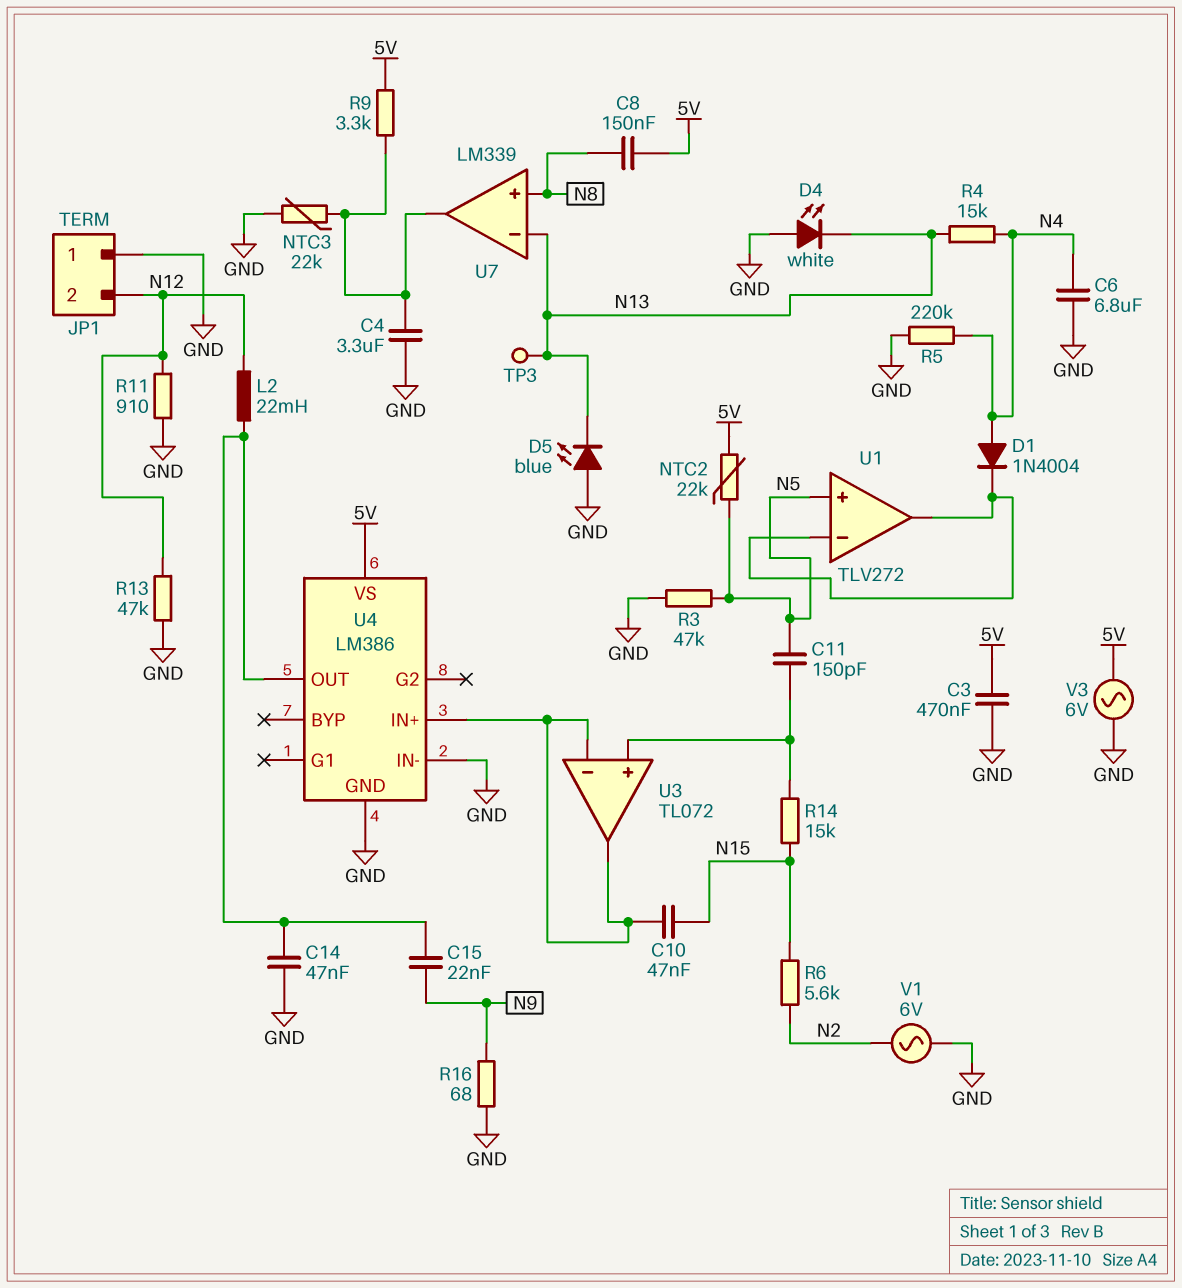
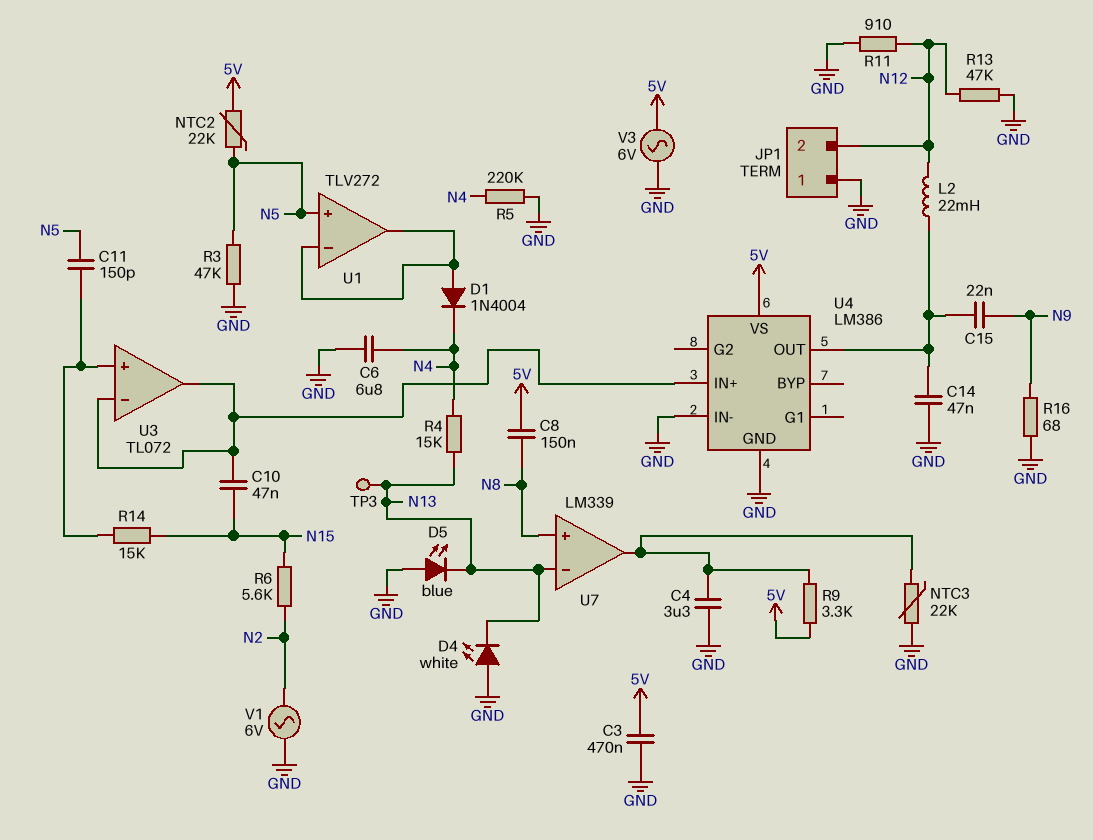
D1: diode 1N4004 (A N4, K U1/in-) -> diode 1N4004 (A U1/in-, K N4)

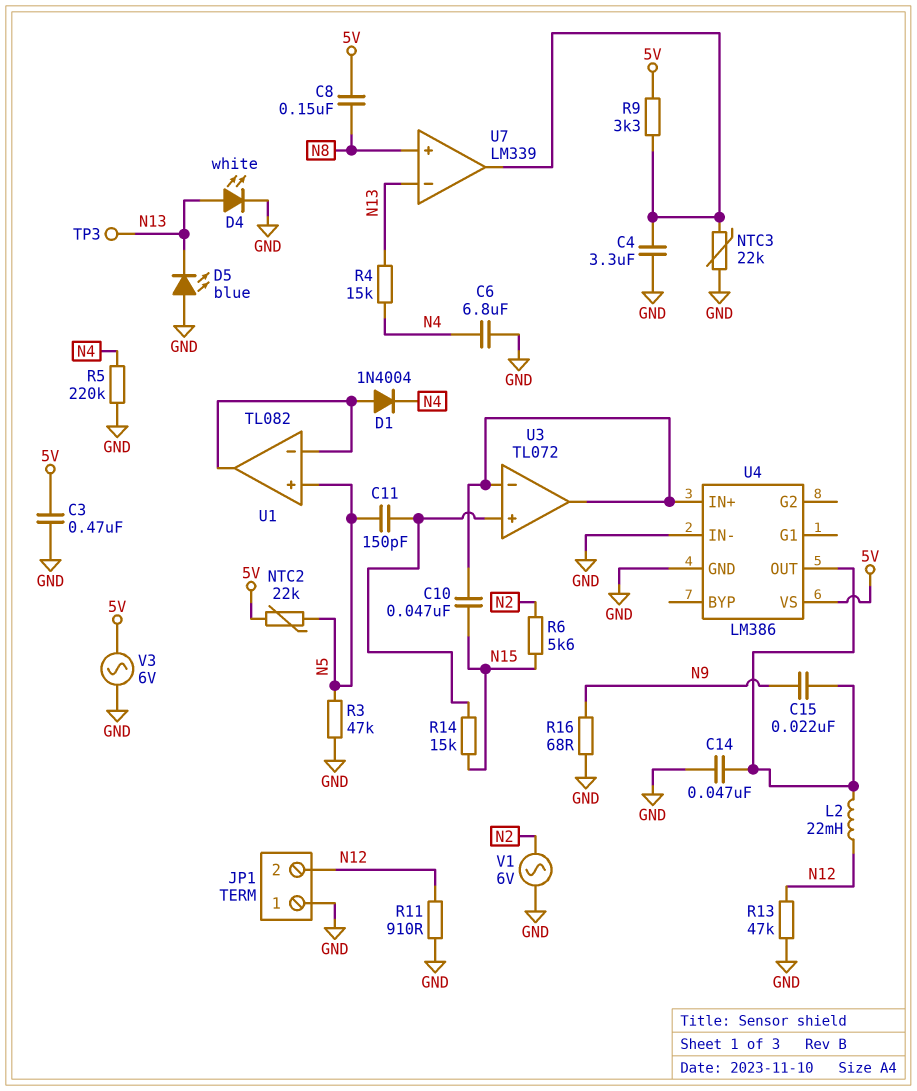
D4: LED white (A GND, K N13) -> LED white (A N13, K GND)
U1: TLV272 -> TL082

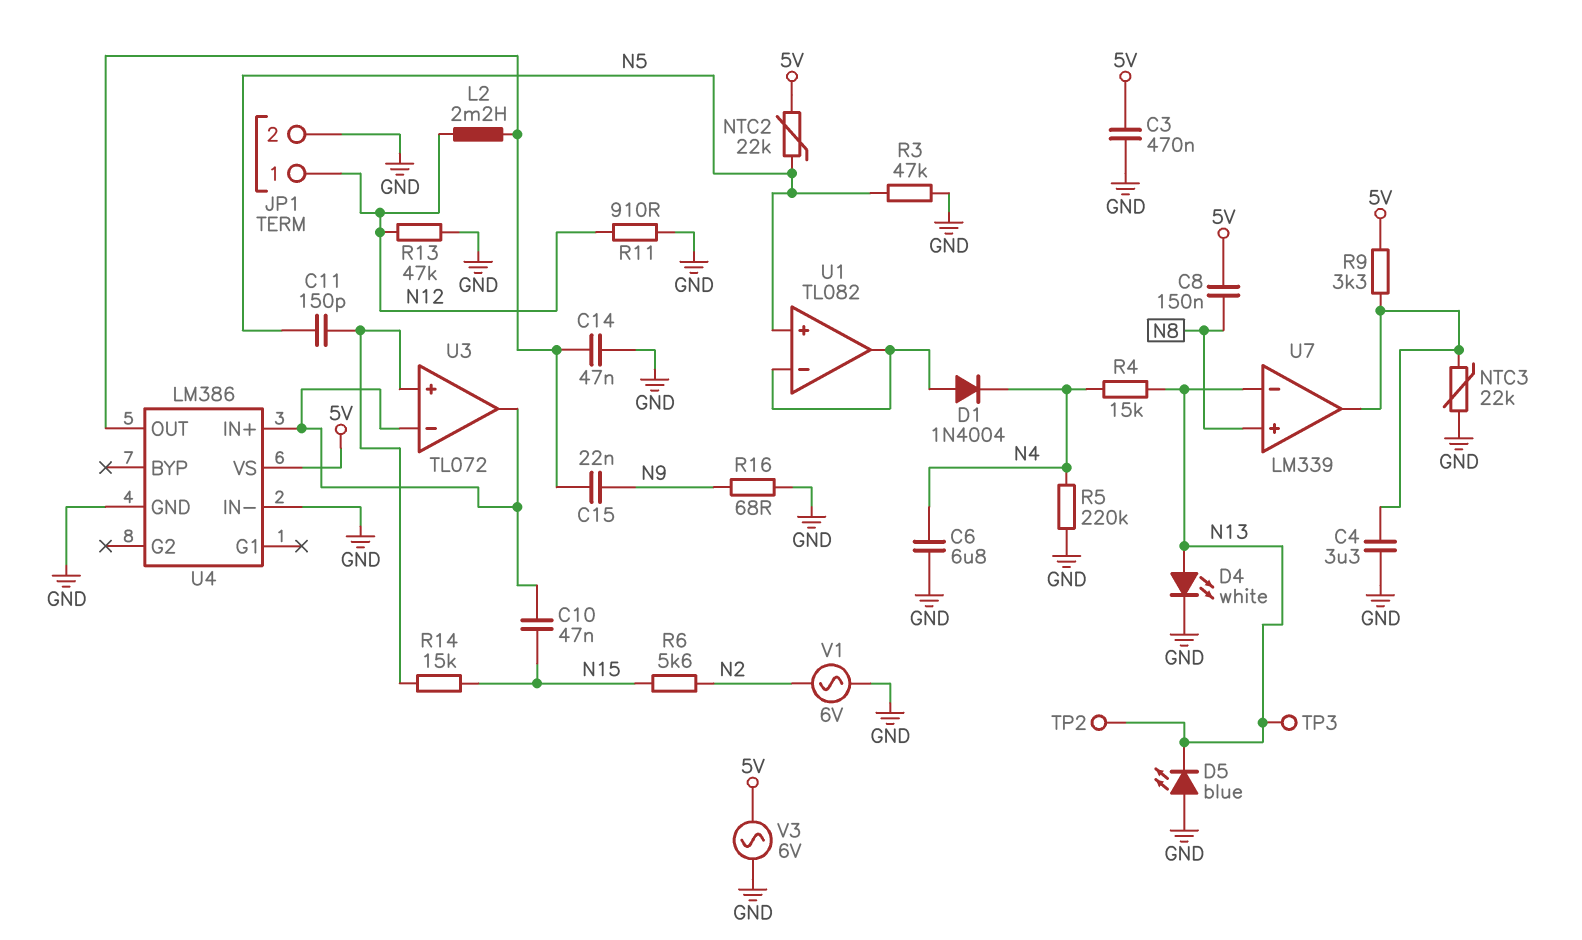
JP1 pin 1: GND -> N12
JP1 pin 2: N12 -> GND
L2: 22mH (N12, U4/OUT) -> 2.2mH (N12, U4/OUT)
TP2: none -> test point (N13)

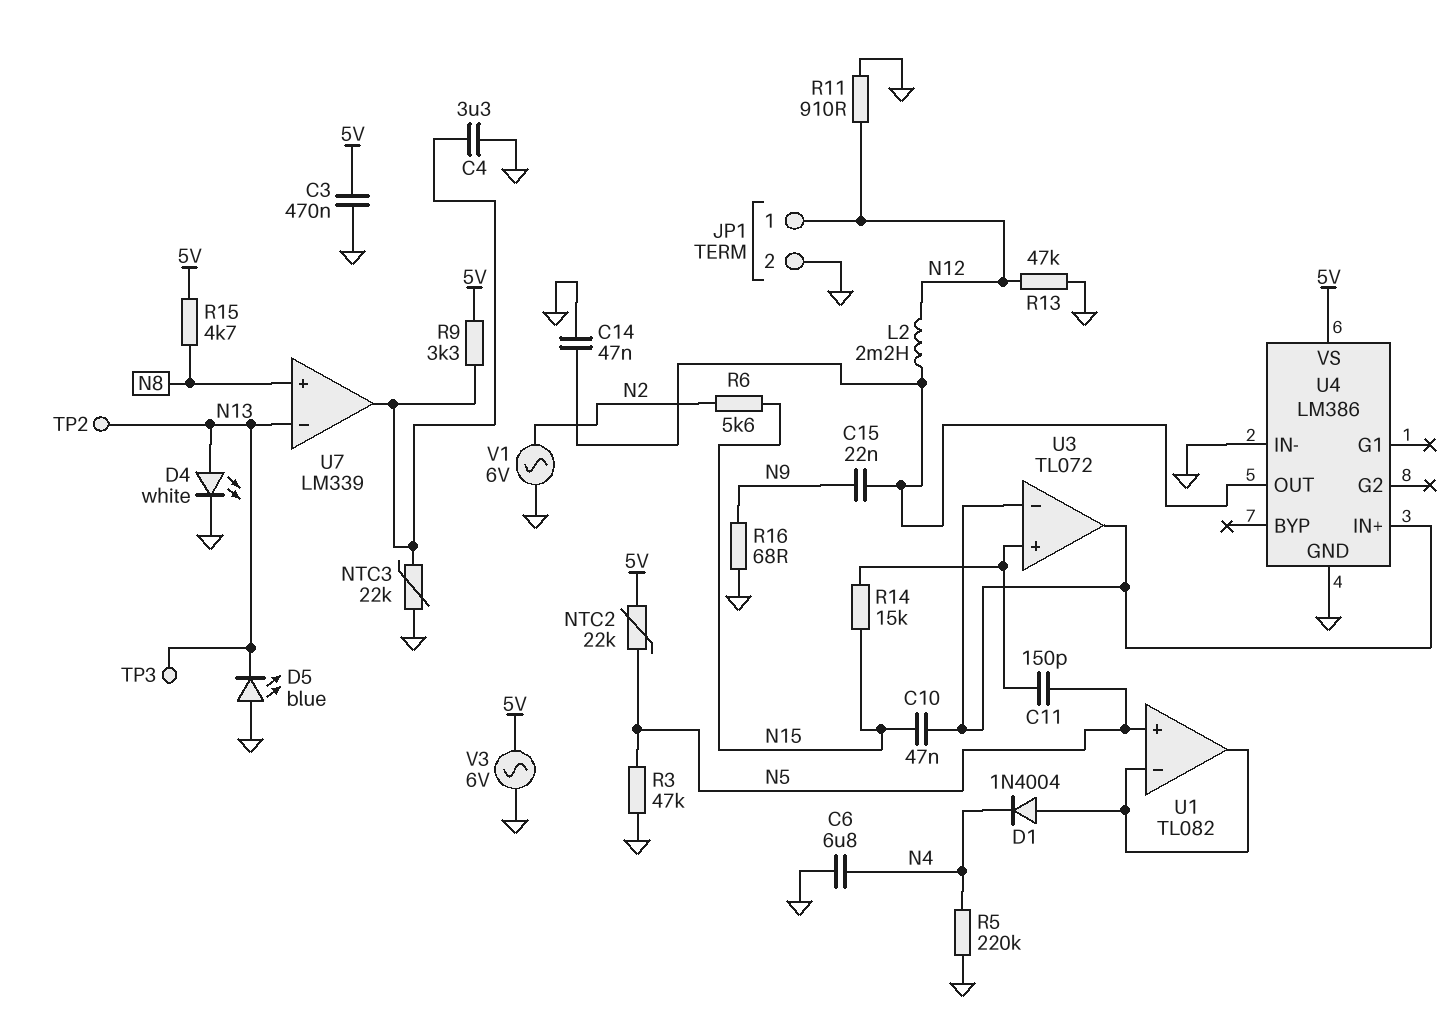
C8: 150nF (5V, N8) -> none
R4: 15k (N4, N13) -> none
R15: none -> 4.7k (5V, N8)

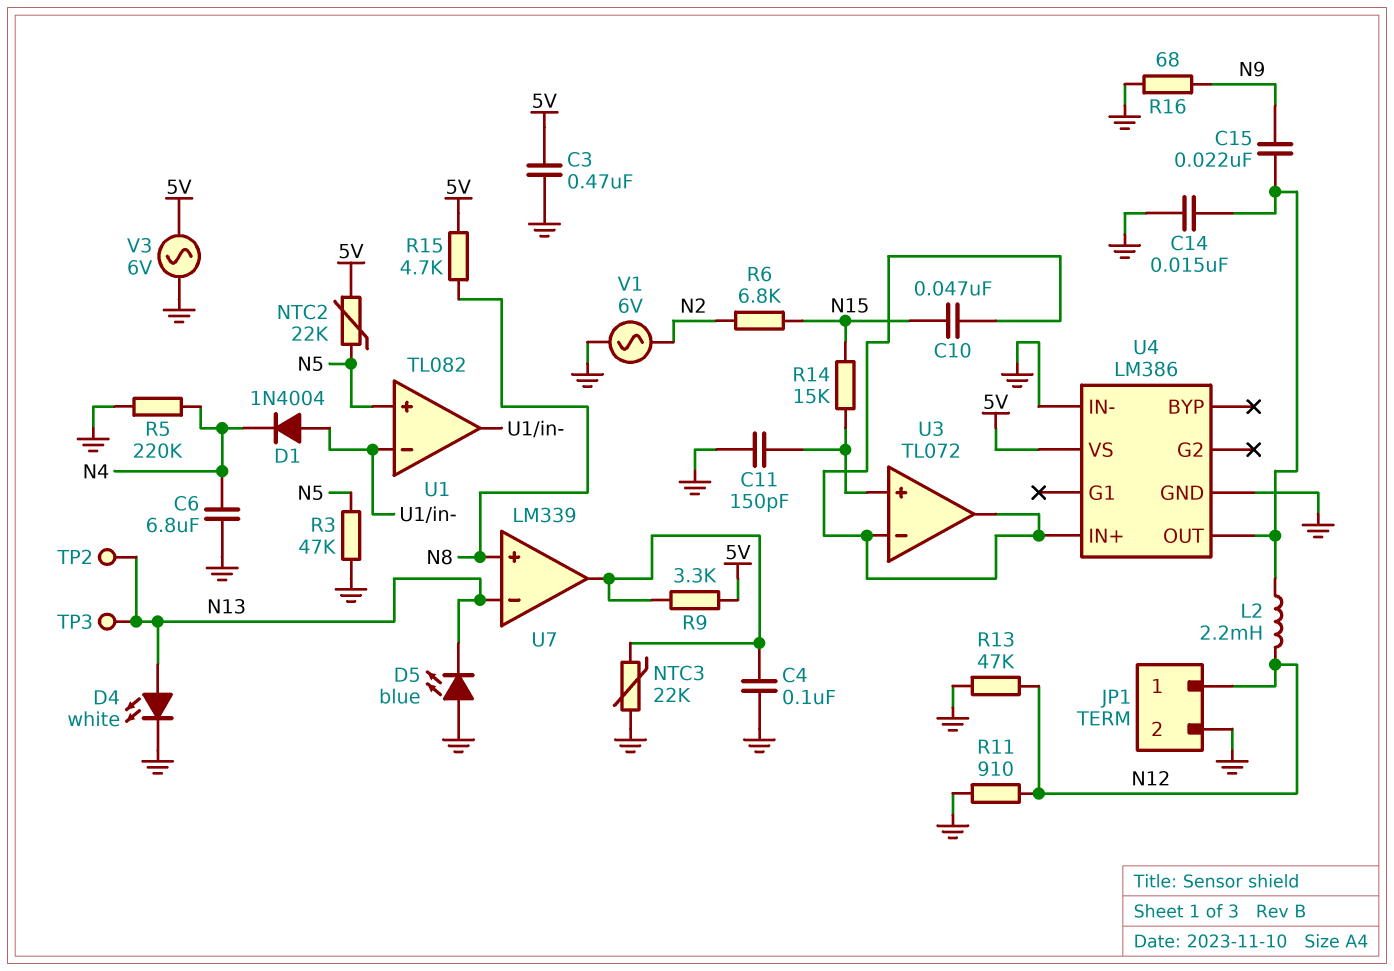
C4: 3.3uF (GND, U7/out) -> 100nF (GND, U7/out)
C11: 150pF (N5, U3/in+) -> 150pF (GND, U3/in+)
C14: 47nF (GND, U4/OUT) -> 15nF (GND, U4/OUT)
R6: 5.6k (N2, N15) -> 6.8k (N2, N15)

